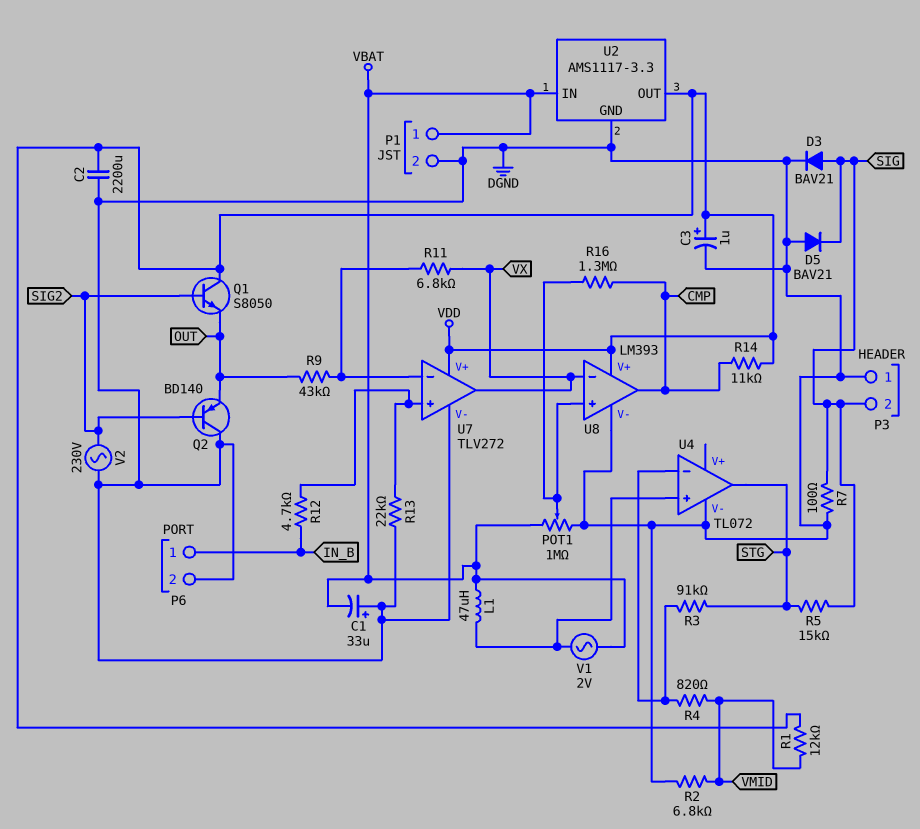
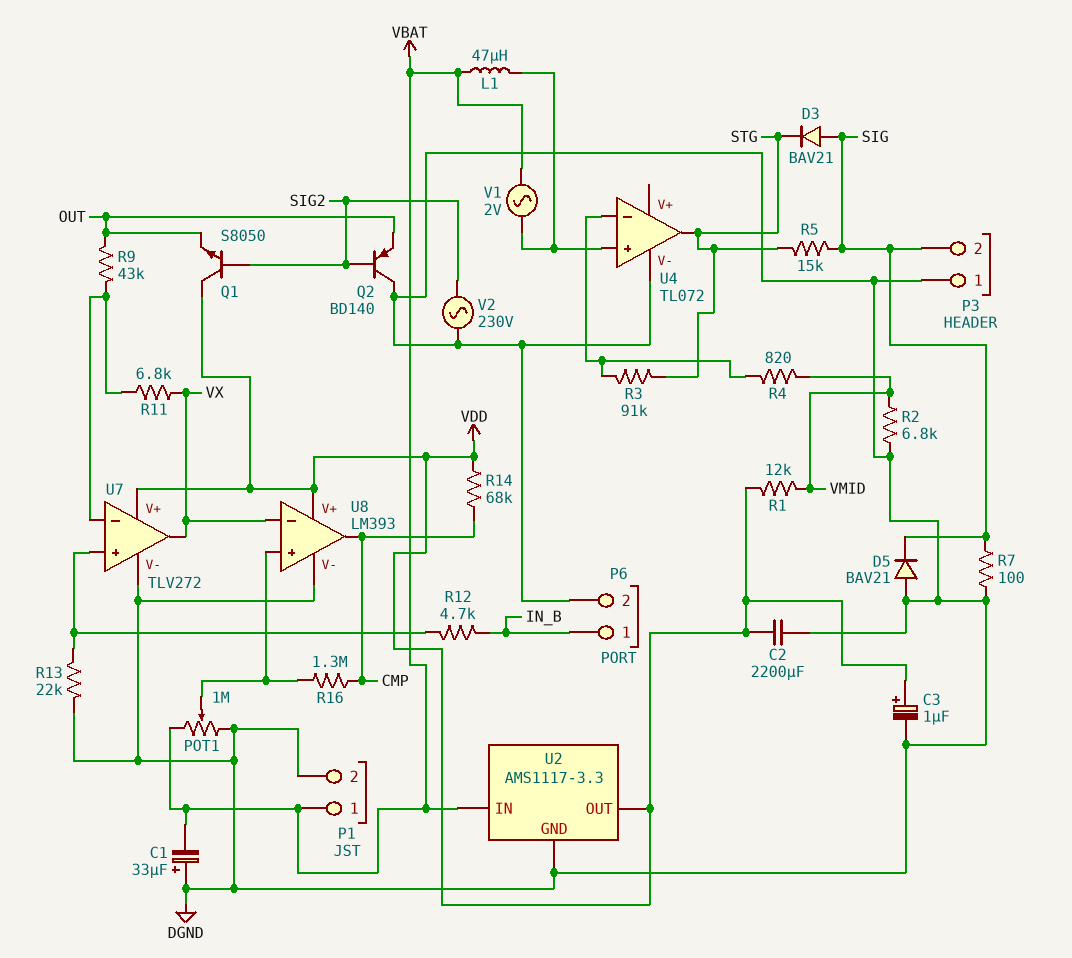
D3: diode BAV21 (A SIG, K DGND) -> diode BAV21 (A SIG, K STG)
R14: 11k (CMP, VDD) -> 68k (CMP, VDD)

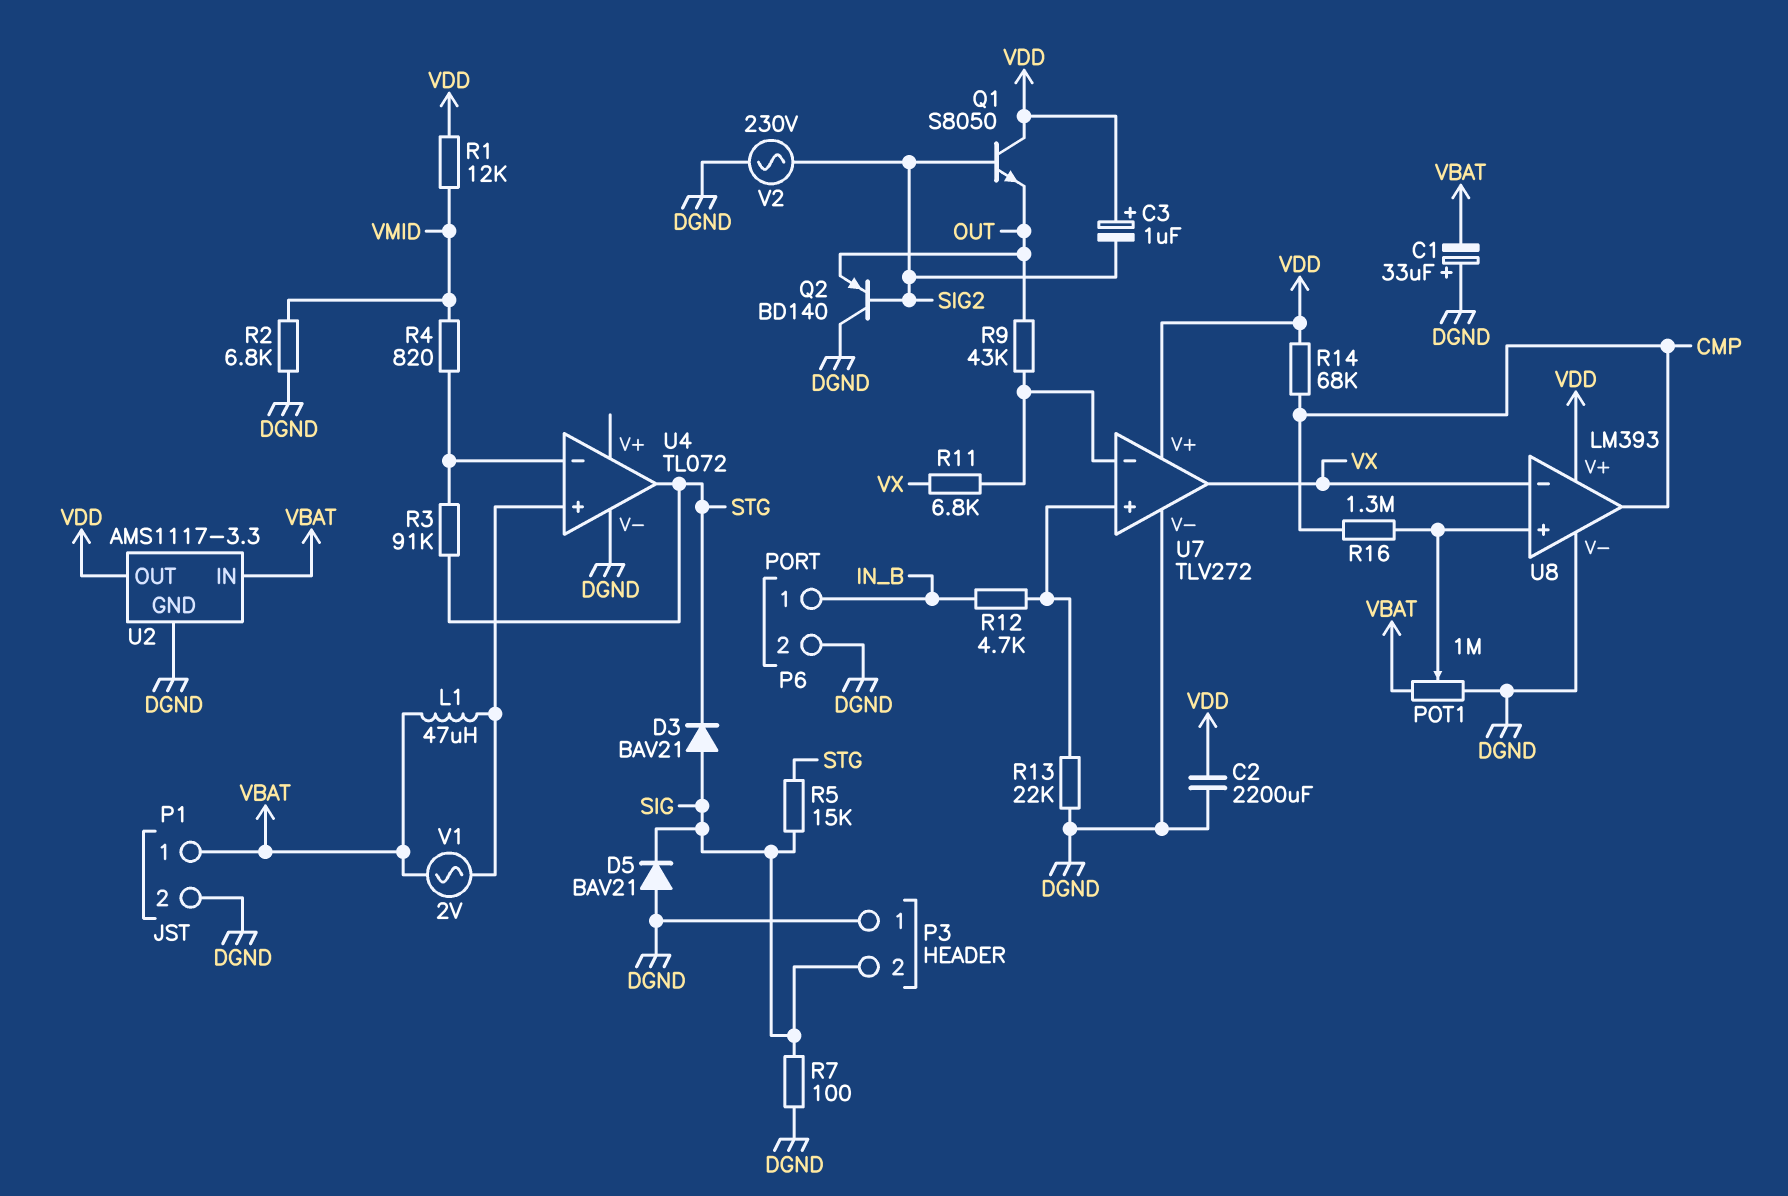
C3: 1uF (plus VDD, minus DGND) -> 1uF (plus VDD, minus SIG2)

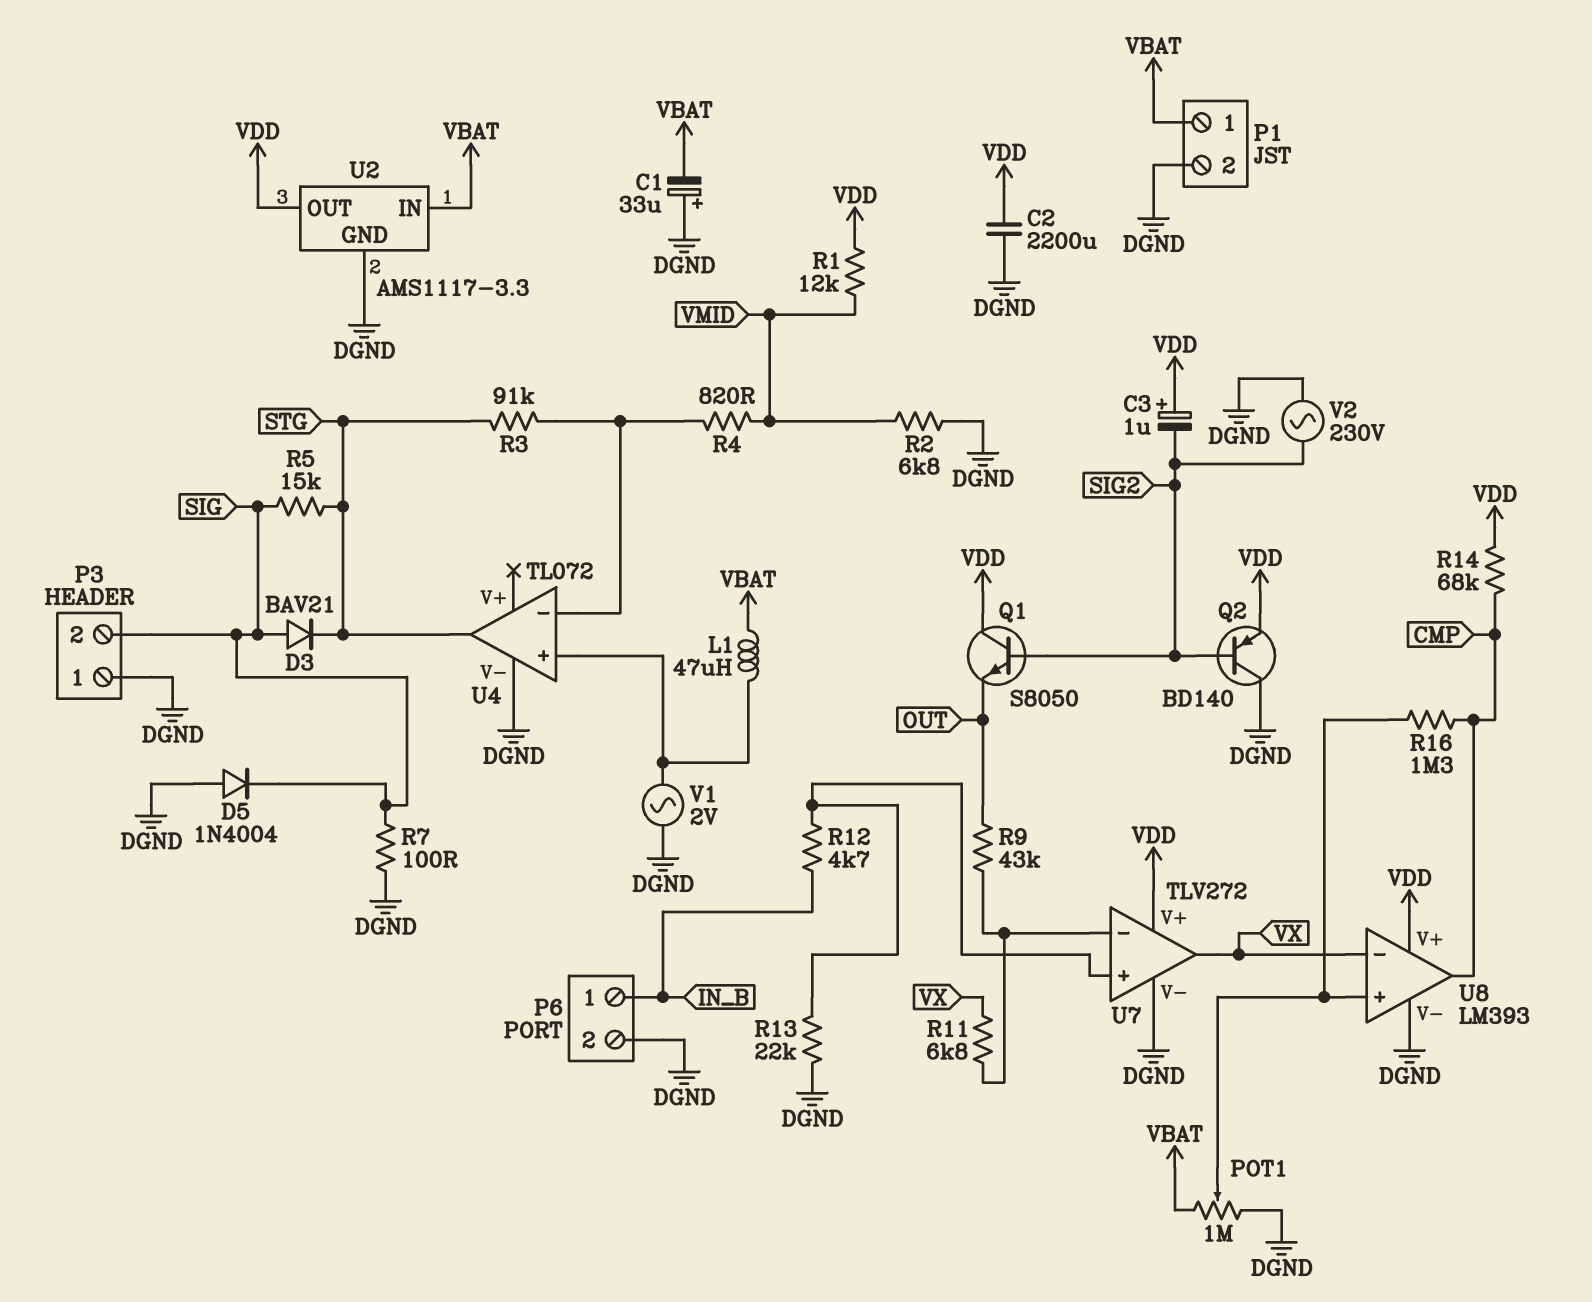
D5: diode BAV21 (A DGND, K SIG) -> diode 1N4004 (A DGND, K SIG)
Q2: PNP BD140 (B SIG2, C DGND, E OUT) -> PNP BD140 (B SIG2, C DGND, E VDD)
V1: AC 2V (U4/in+, VBAT) -> AC 2V (DGND, U4/in+)

